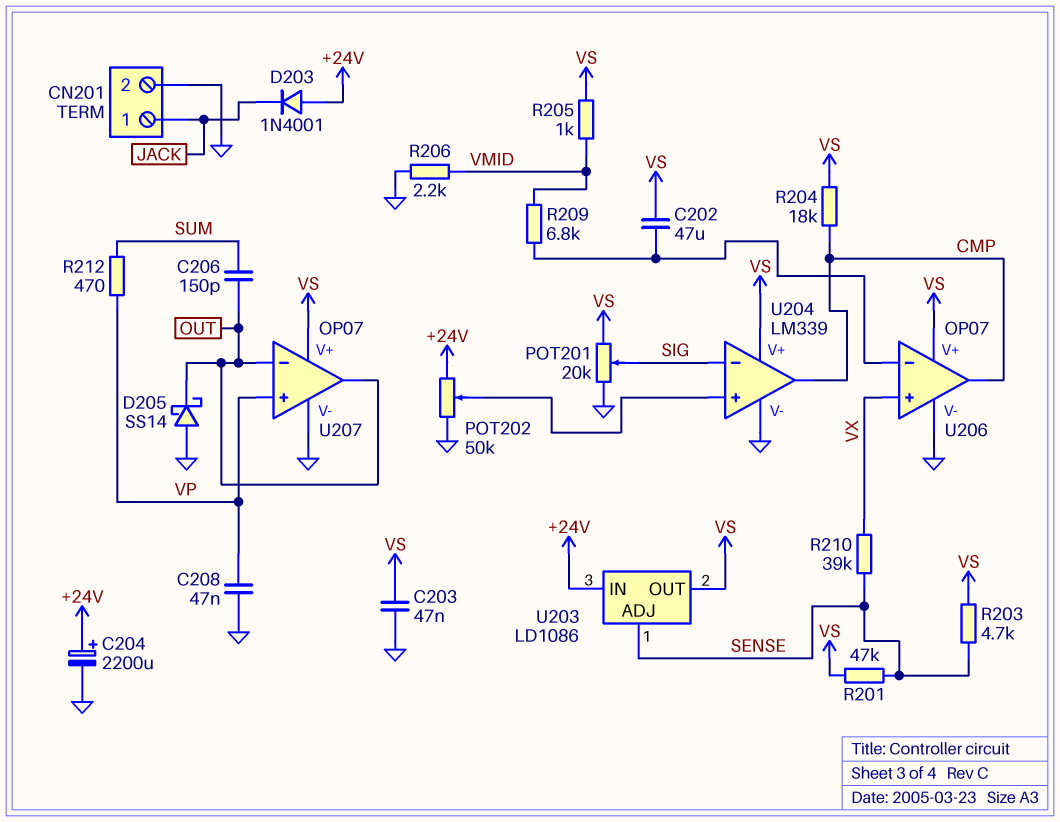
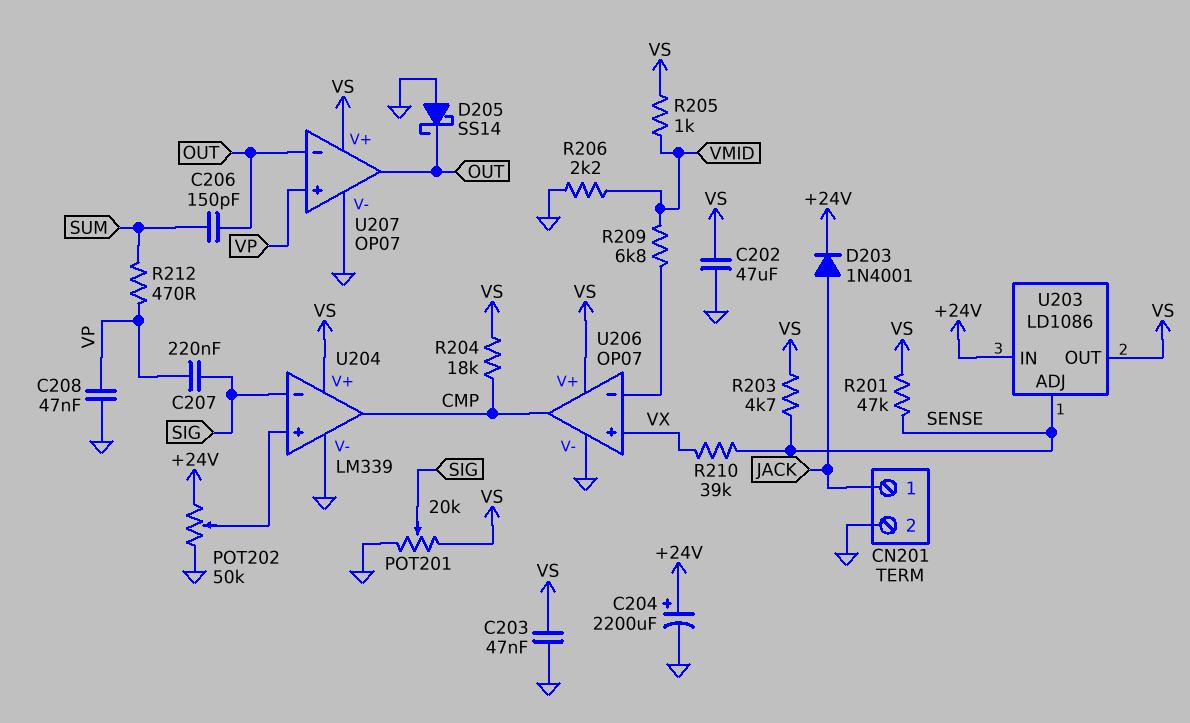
C202: 47uF (U206/in-, VS) -> 47uF (GND, VS)
C207: none -> 220nF (SIG, VP)
D203: diode 1N4001 (A +24V, K JACK) -> diode 1N4001 (A JACK, K +24V)

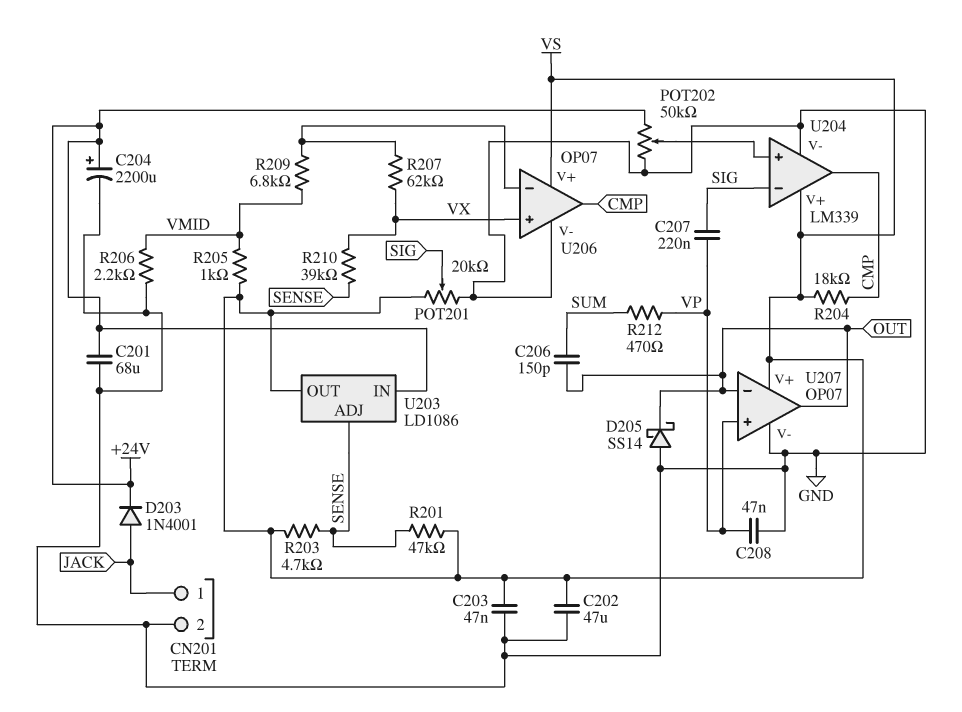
C201: none -> 68uF (+24V, GND)
R207: none -> 62k (U206/in-, VX)

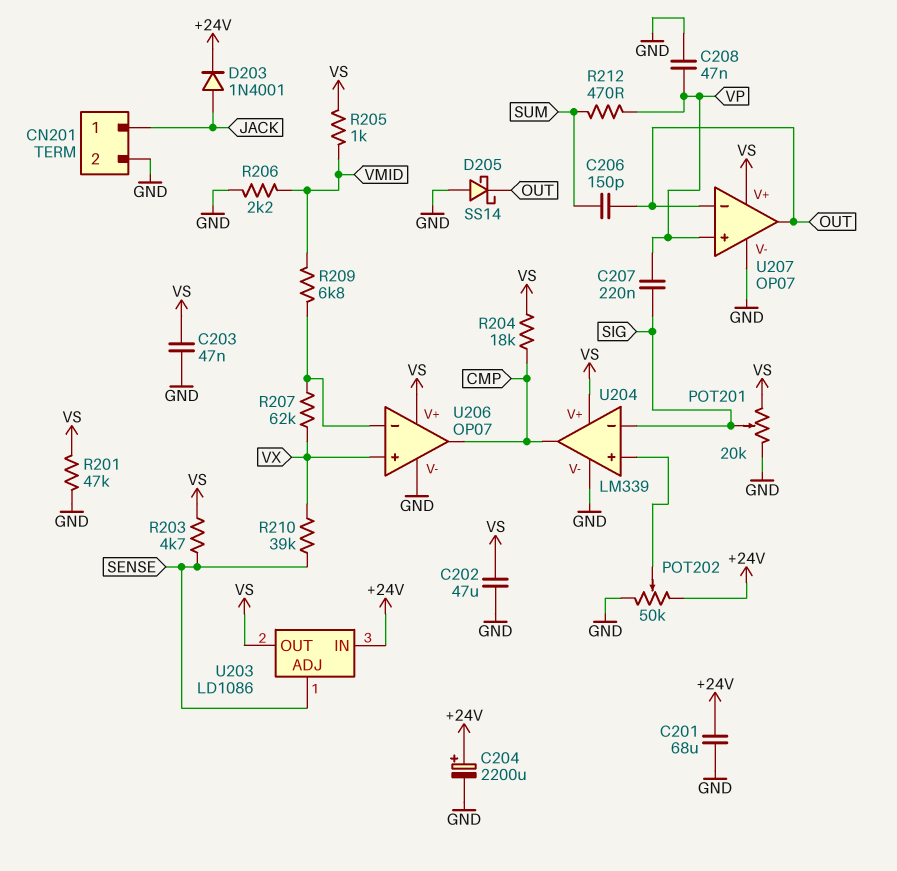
R201: 47k (SENSE, VS) -> 47k (GND, VS)

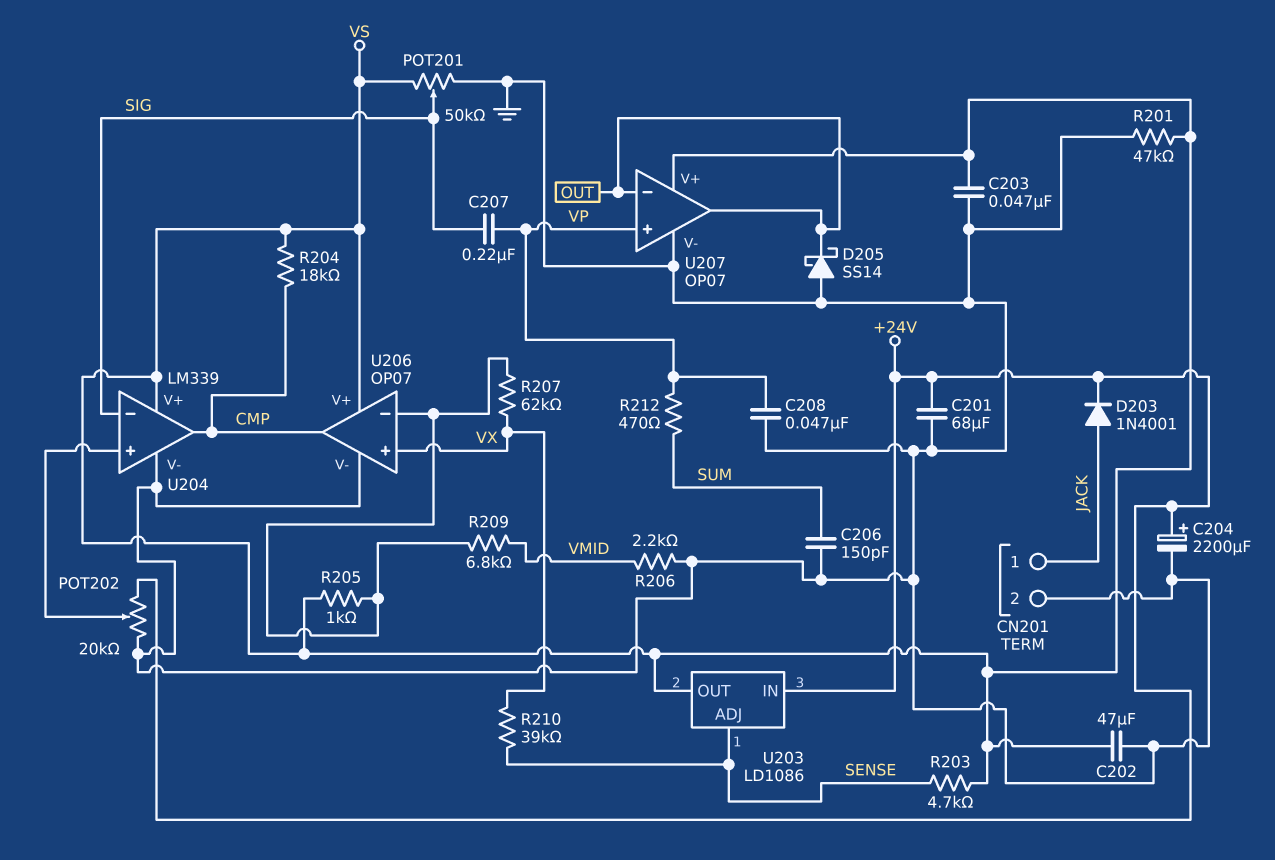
C206: 150pF (OUT, SUM) -> 150pF (GND, SUM)
POT201: 20k (GND, VS, wiper SIG) -> 50k (GND, VS, wiper SIG)
POT202: 50k (+24V, GND, wiper U204/in+) -> 20k (+24V, GND, wiper U204/in+)
R205: 1k (VMID, VS) -> 1k (U206/in-, VS)

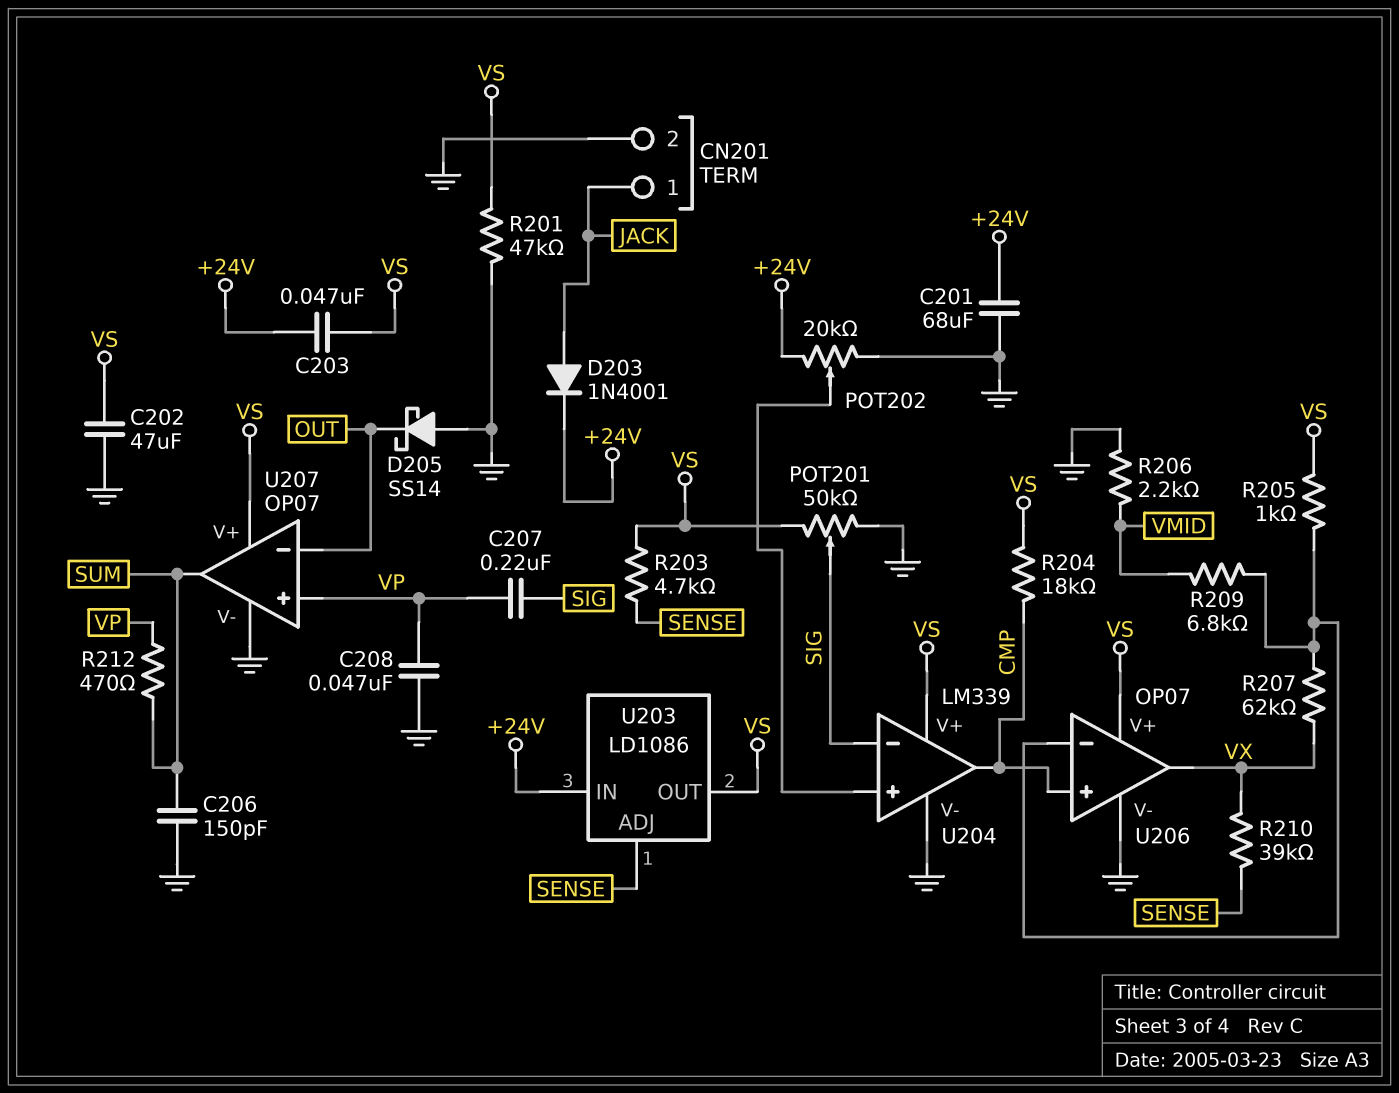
C203: 47nF (GND, VS) -> 47nF (+24V, VS)
C204: 2200uF (plus +24V, minus GND) -> none
U206 pin in+: VX -> CMP
U206 pin out: CMP -> VX
U207 pin out: OUT -> SUM

